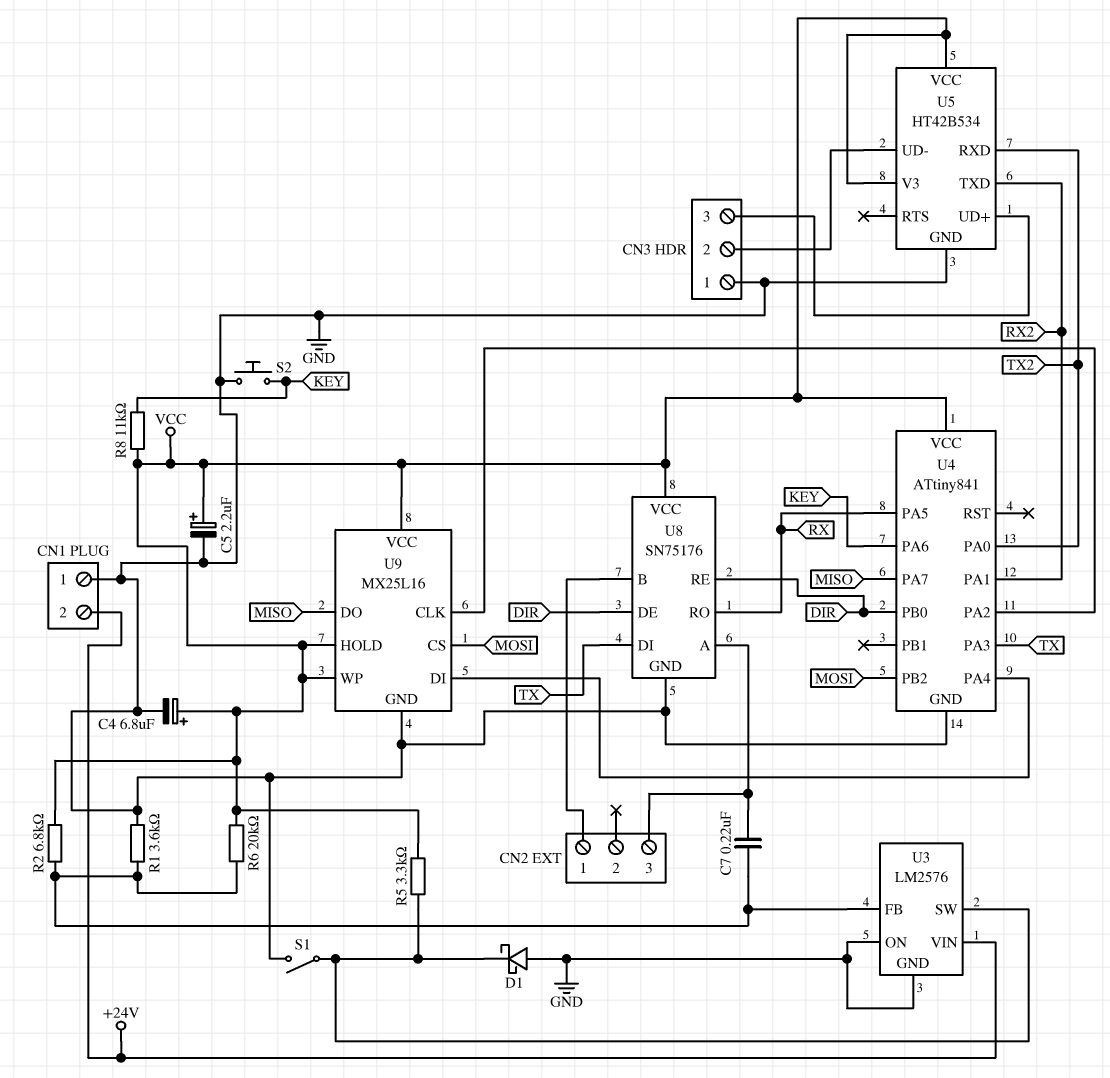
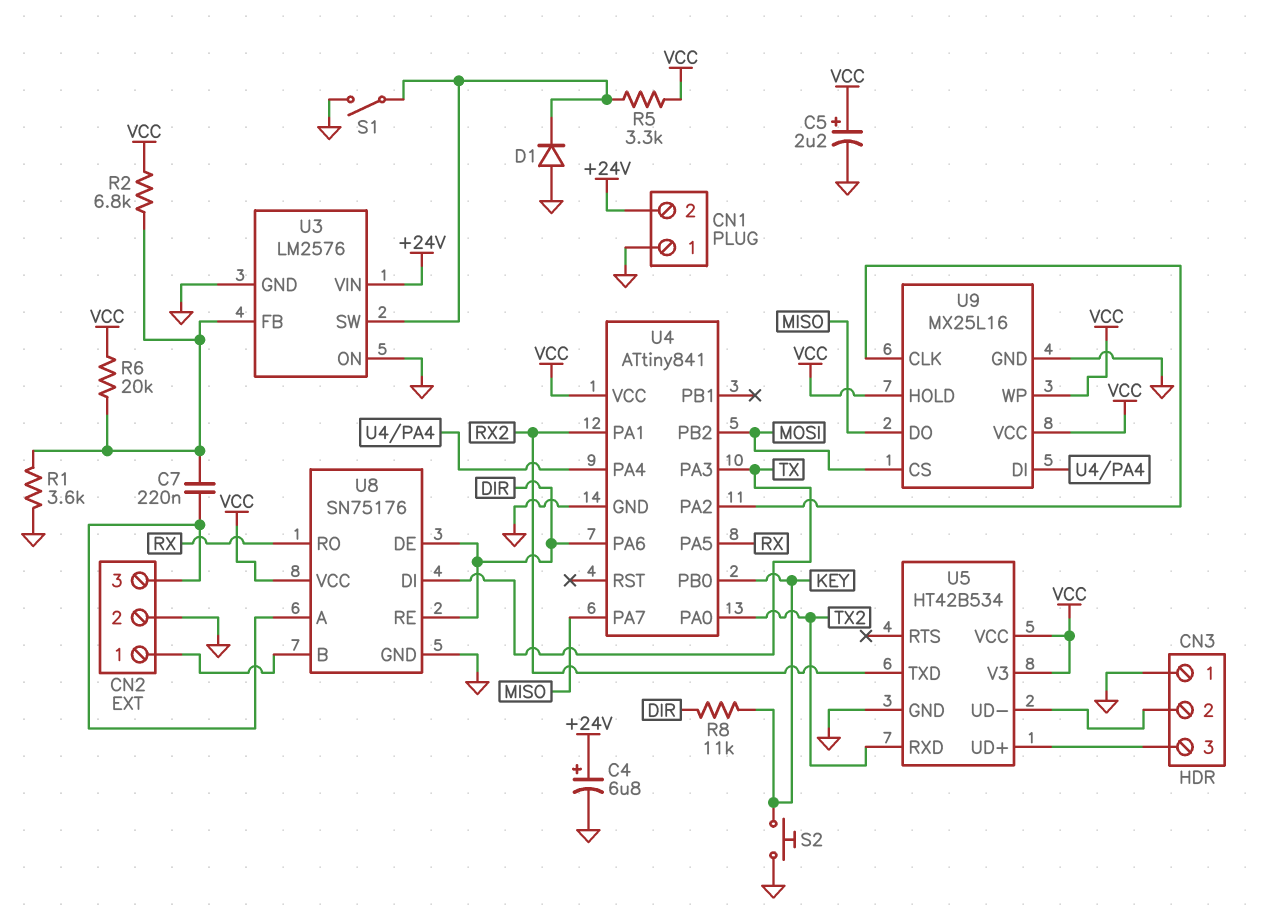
C4: 6.8uF (plus VCC, minus GND) -> 6.8uF (plus +24V, minus GND)
CN2 pin 2: none -> GND
D1: schottky (A GND, K U3/SW) -> diode (A GND, K U3/SW)
R8: 11k (KEY, VCC) -> 11k (DIR, KEY)
U4 pin PA6: KEY -> DIR
U4 pin PB0: DIR -> KEY

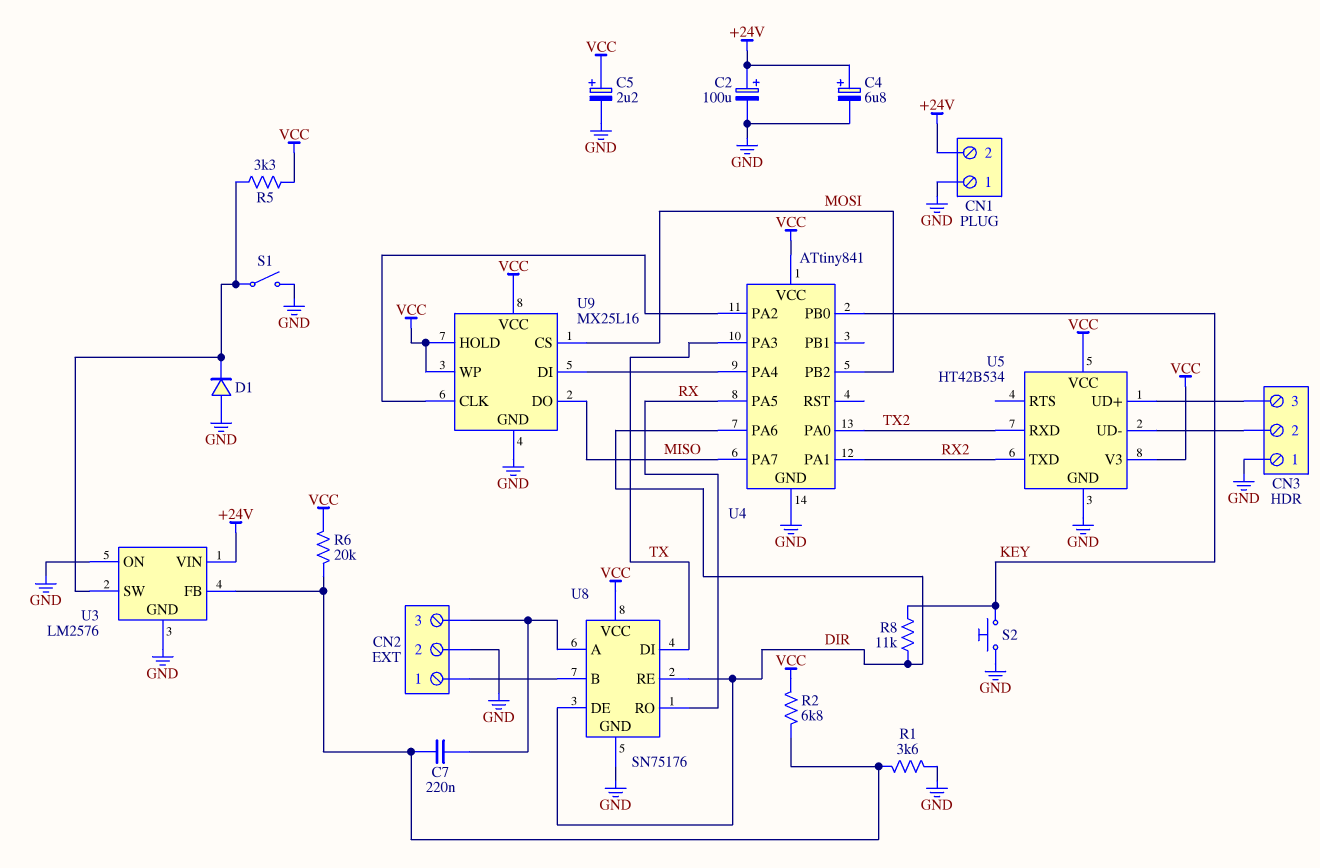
C2: none -> 100uF (plus +24V, minus GND)

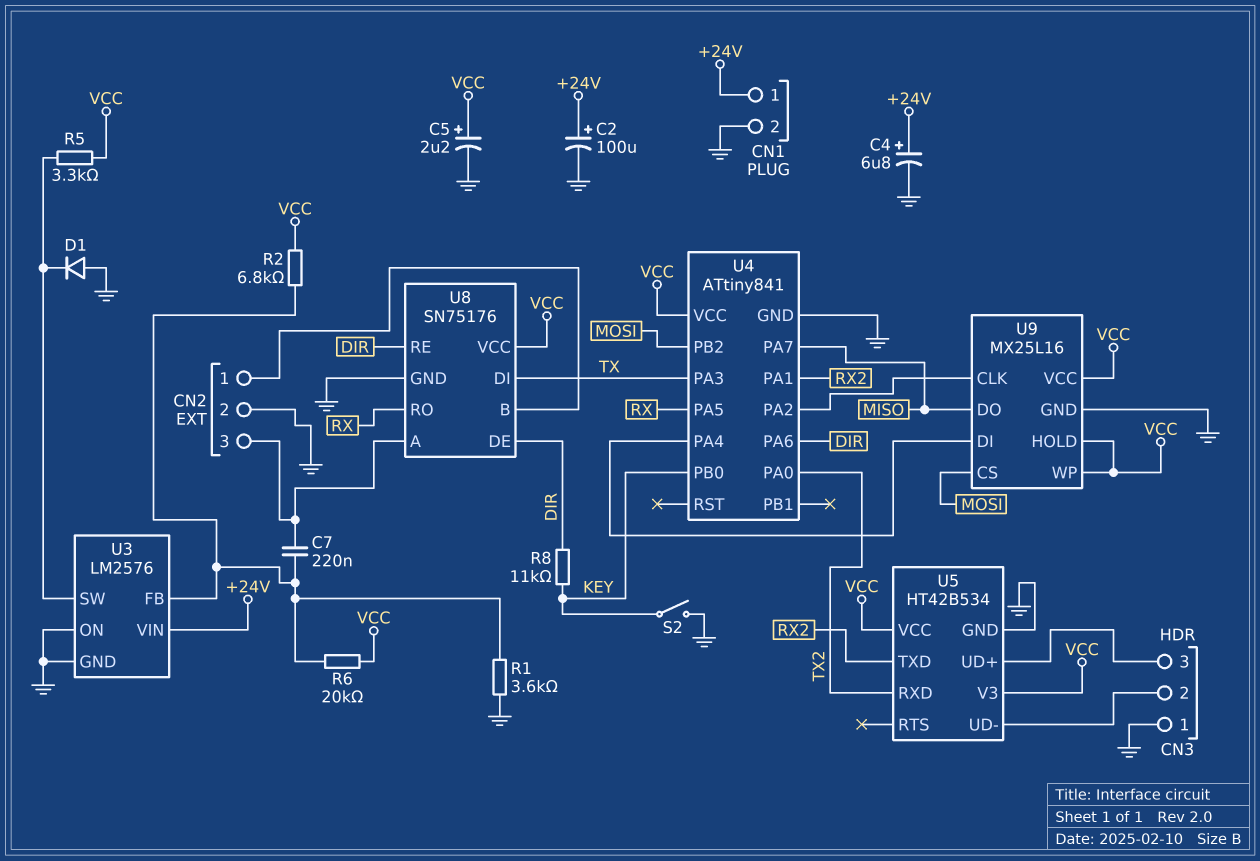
CN1 pin 1: GND -> +24V
CN1 pin 2: +24V -> GND
S1: switch (GND, U3/SW) -> none
S2: button (GND, KEY) -> switch (GND, KEY)

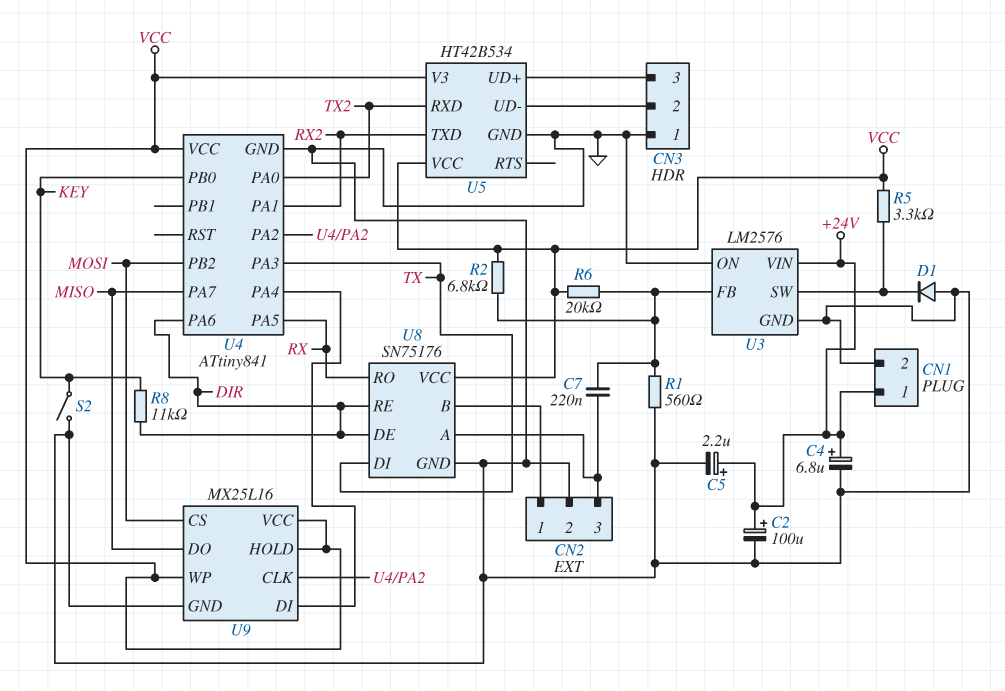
C5: 2.2uF (plus VCC, minus GND) -> 2.2uF (plus +24V, minus GND)
R1: 3.6k (GND, U3/FB) -> 560 (GND, U3/FB)

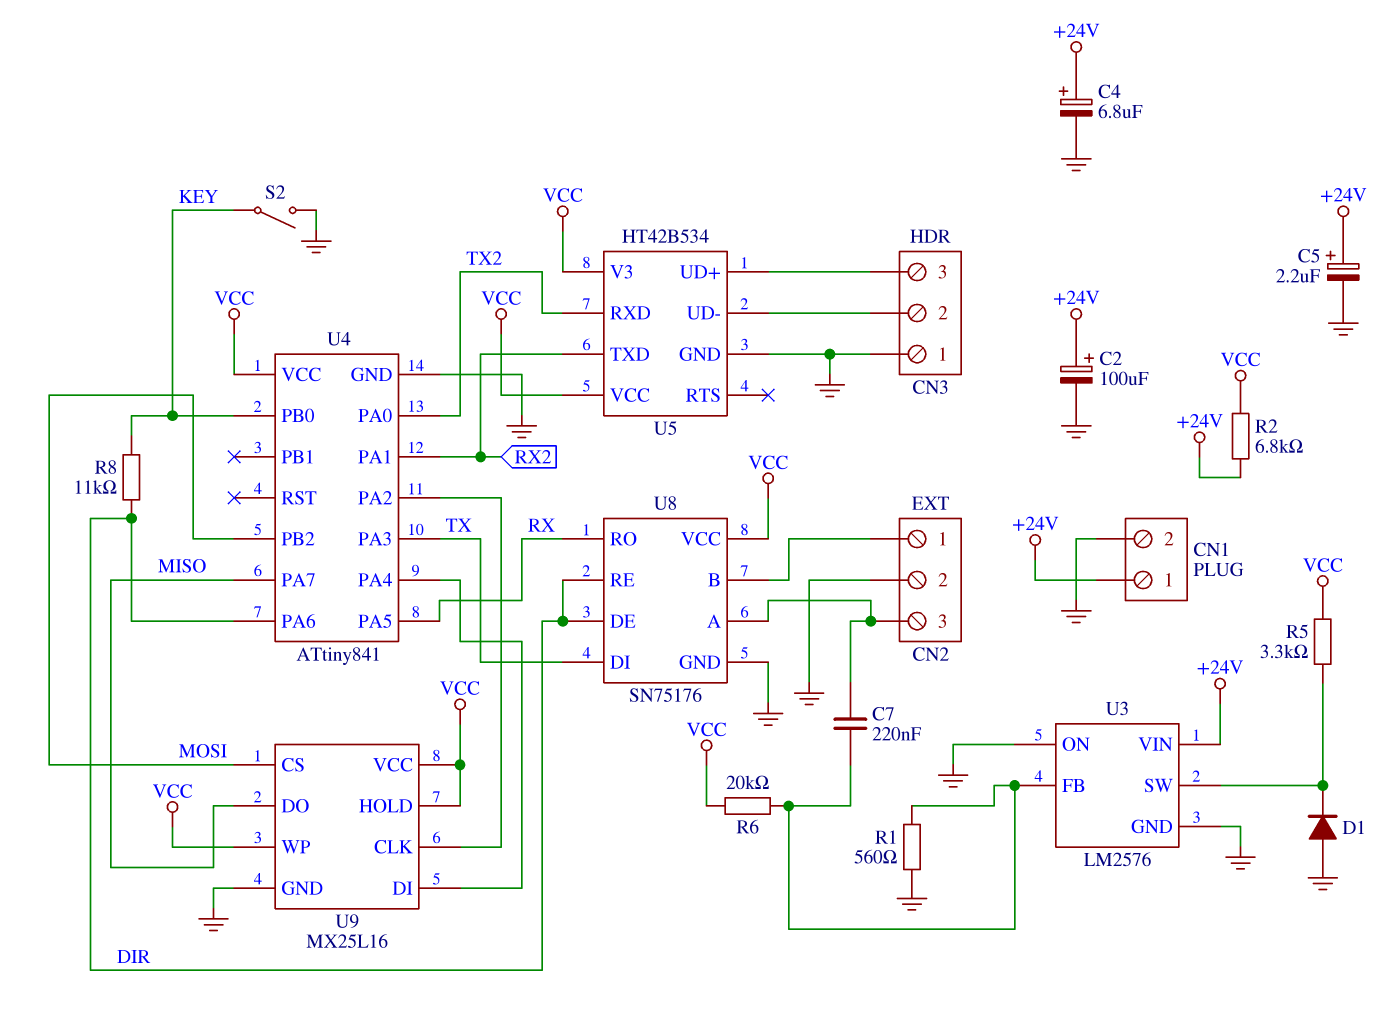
R2: 6.8k (U3/FB, VCC) -> 6.8k (+24V, VCC)

